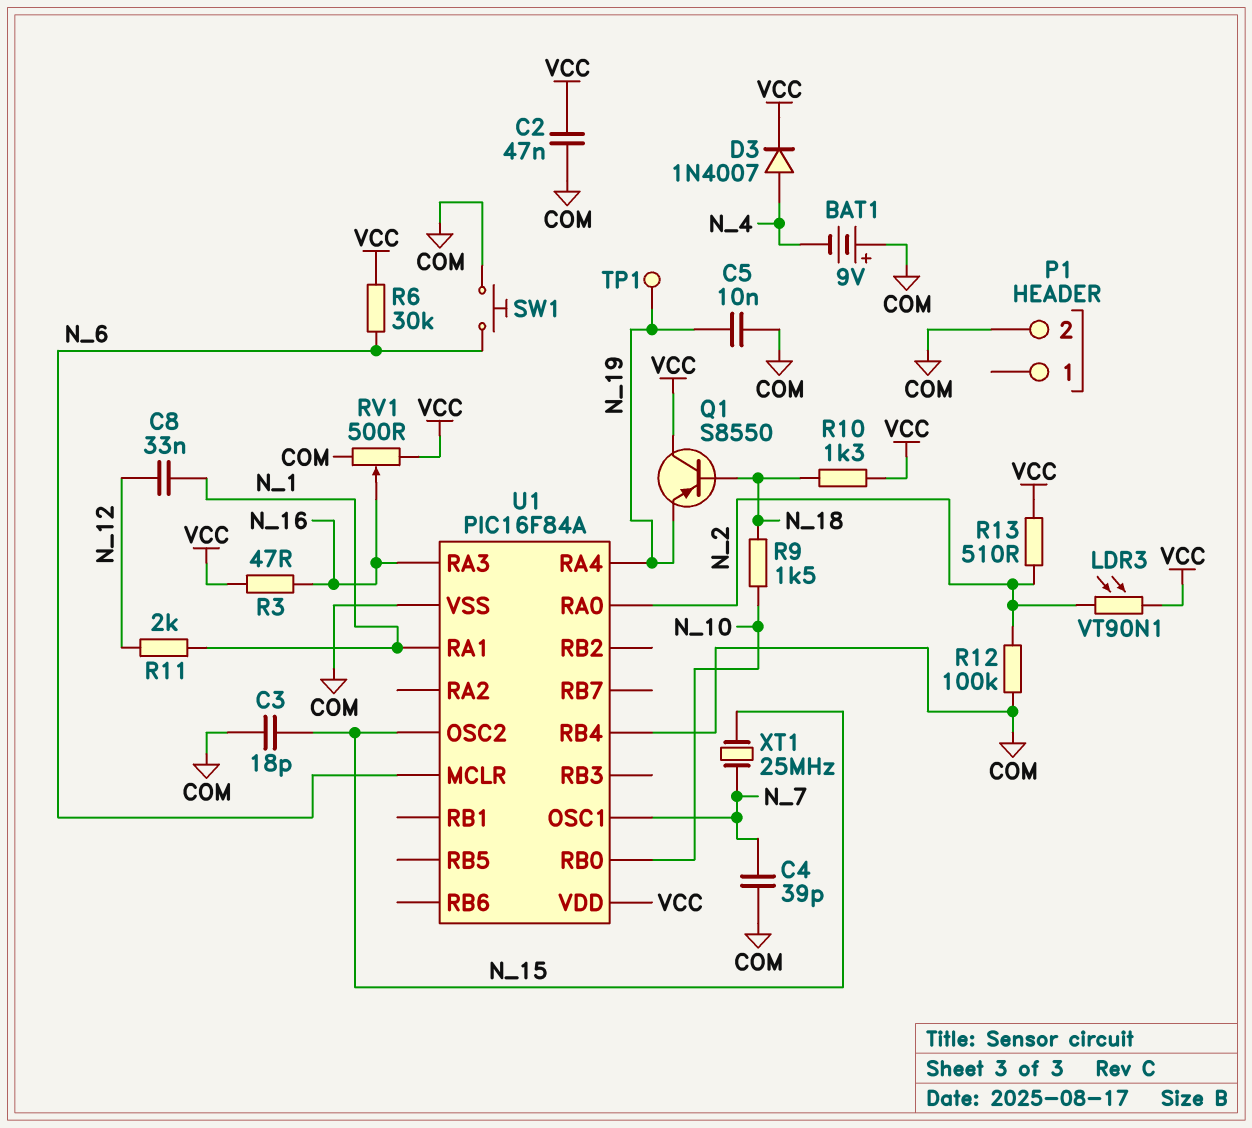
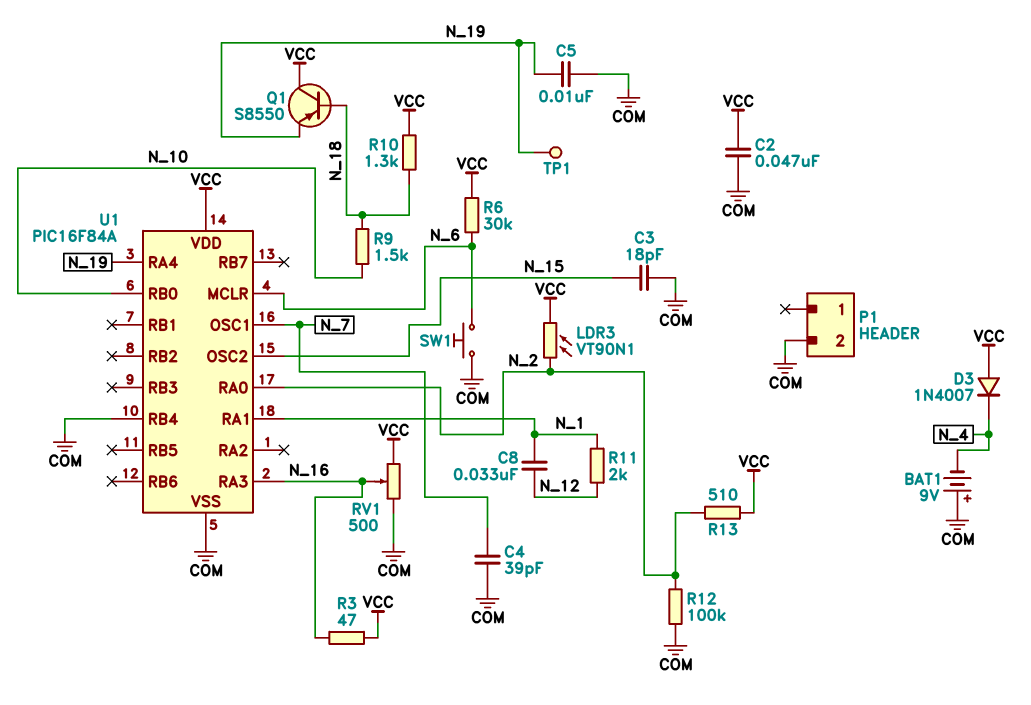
D3: diode 1N4007 (A N_4, K VCC) -> diode 1N4007 (A VCC, K N_4)
XT1: 25MHz (N_7, N_15) -> none

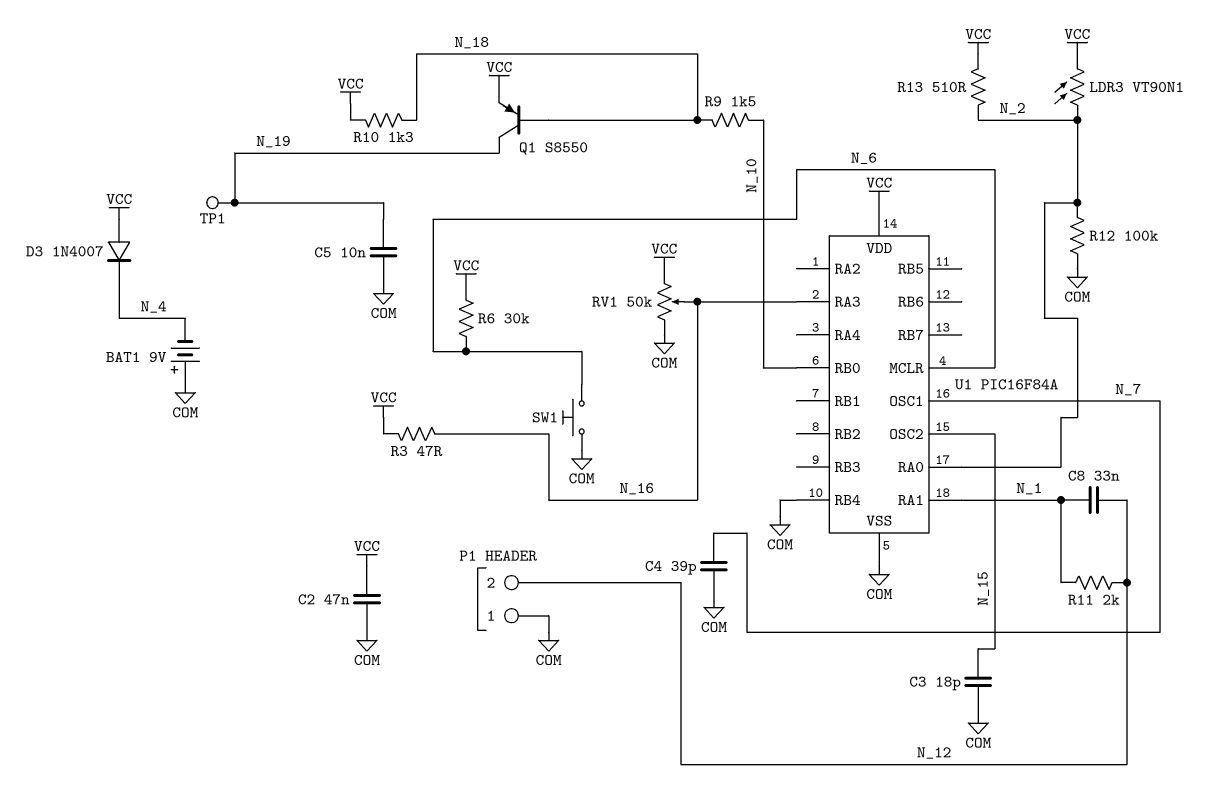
P1 pin 1: none -> COM
P1 pin 2: COM -> N_12
Q1: PNP S8550 (B N_18, C VCC, E N_19) -> PNP S8550 (B N_18, C N_19, E VCC)
RV1: 500 (COM, VCC, wiper N_16) -> 50k (COM, VCC, wiper N_16)
U1 pin RA4: N_19 -> none

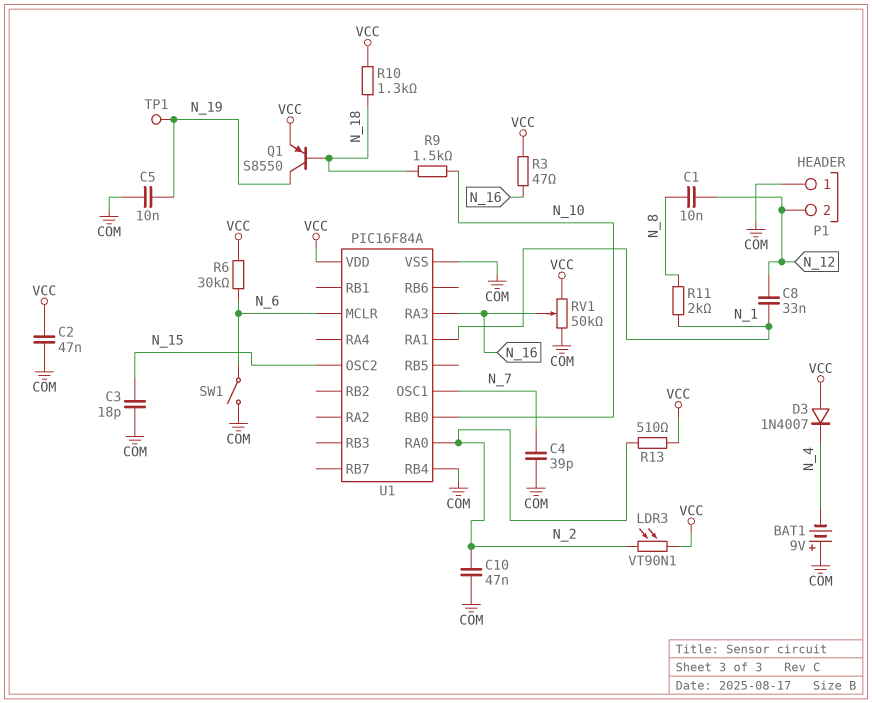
C1: none -> 10nF (N_8, N_12)
C10: none -> 47nF (COM, N_2)
R11: 2k (N_1, N_12) -> 2k (N_1, N_8)
R12: 100k (COM, N_2) -> none
SW1: button (COM, N_6) -> switch (COM, N_6)

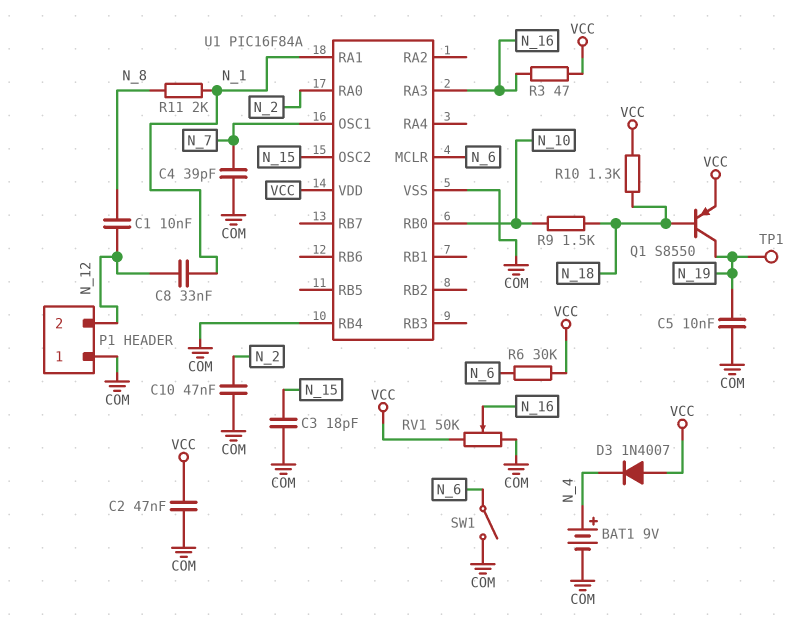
BAT1: 9V (plus COM, minus N_4) -> 9V (plus N_4, minus COM)
LDR3: VT90N1 (N_2, VCC) -> none
R13: 510 (N_2, VCC) -> none

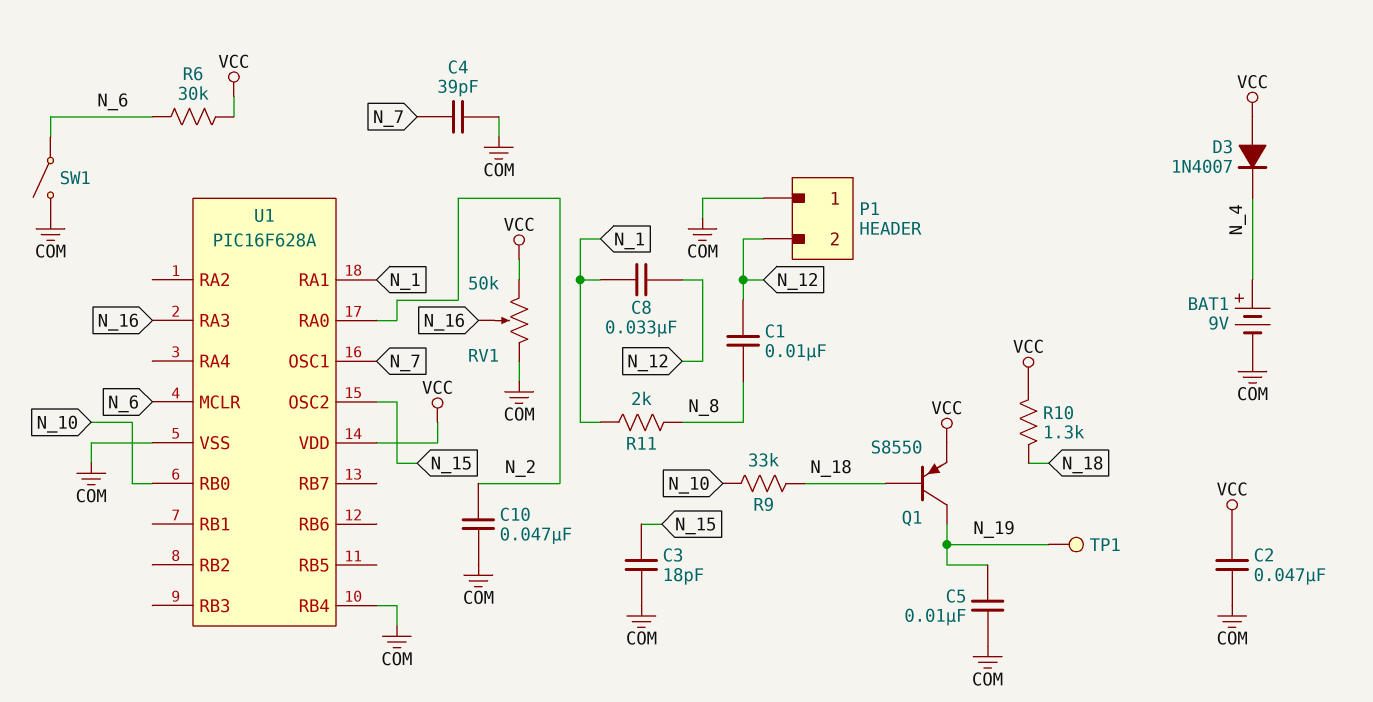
R3: 47 (N_16, VCC) -> none
R9: 1.5k (N_10, N_18) -> 33k (N_10, N_18)
U1: PIC16F84A -> PIC16F628A

